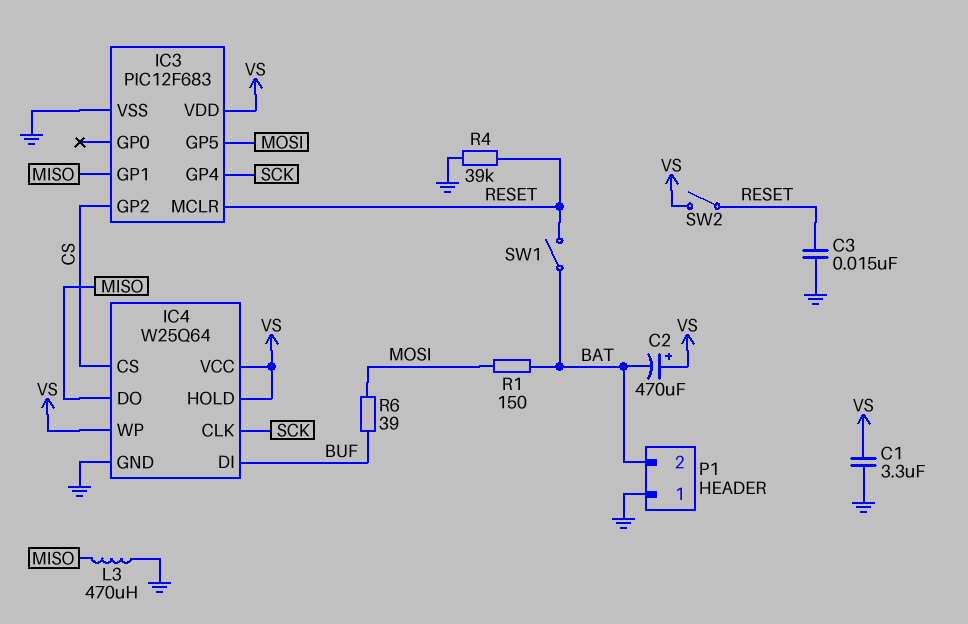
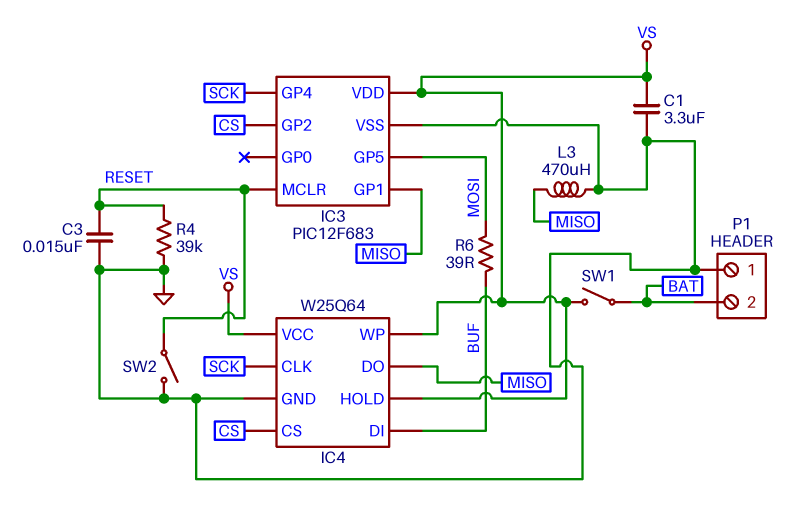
C2: 470uF (plus VS, minus BAT) -> none
R1: 150 (BAT, MOSI) -> none
SW1: switch (BAT, RESET) -> switch (BAT, VS)
SW2: switch (RESET, VS) -> switch (GND, RESET)

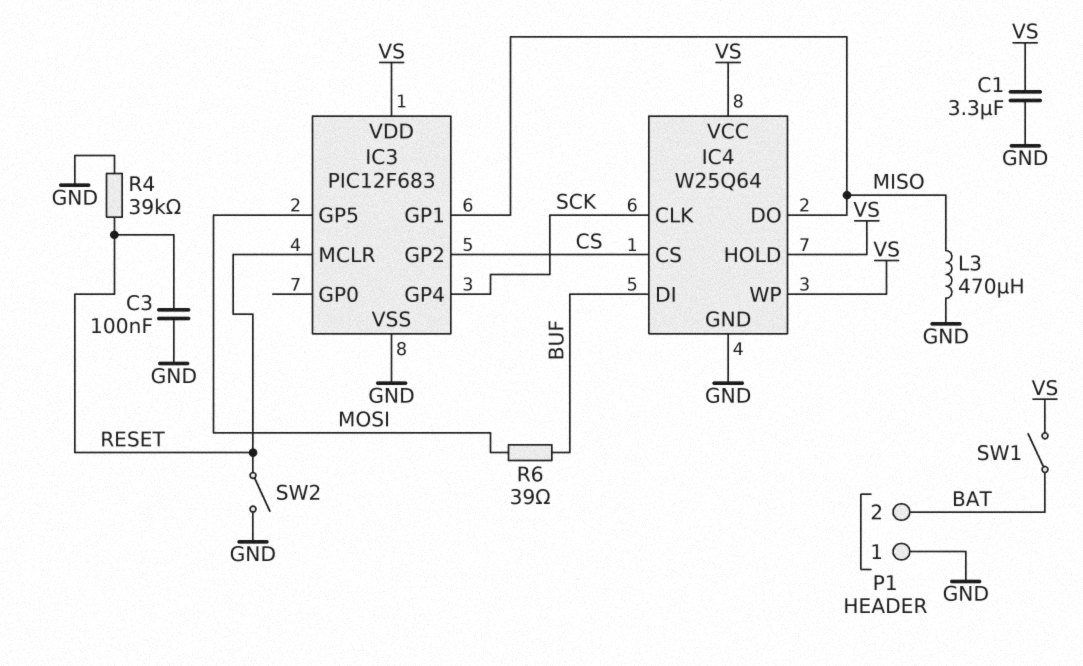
C3: 15nF (GND, RESET) -> 100nF (GND, RESET)

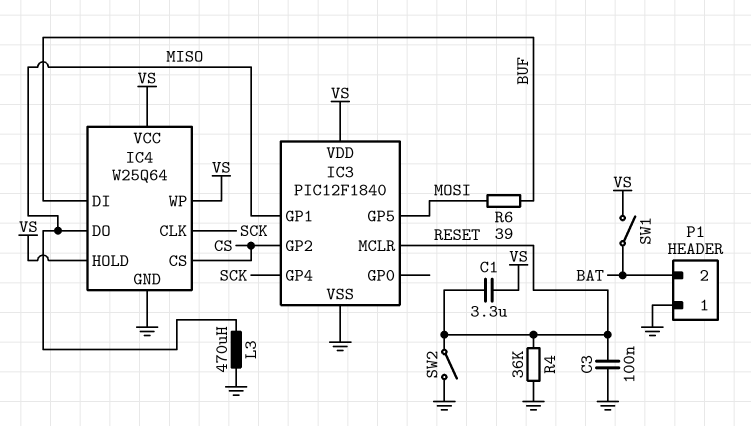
C1: 3.3uF (GND, VS) -> 3.3uF (RESET, VS)
IC3: PIC12F683 -> PIC12F1840
R4: 39k (GND, RESET) -> 36k (GND, RESET)

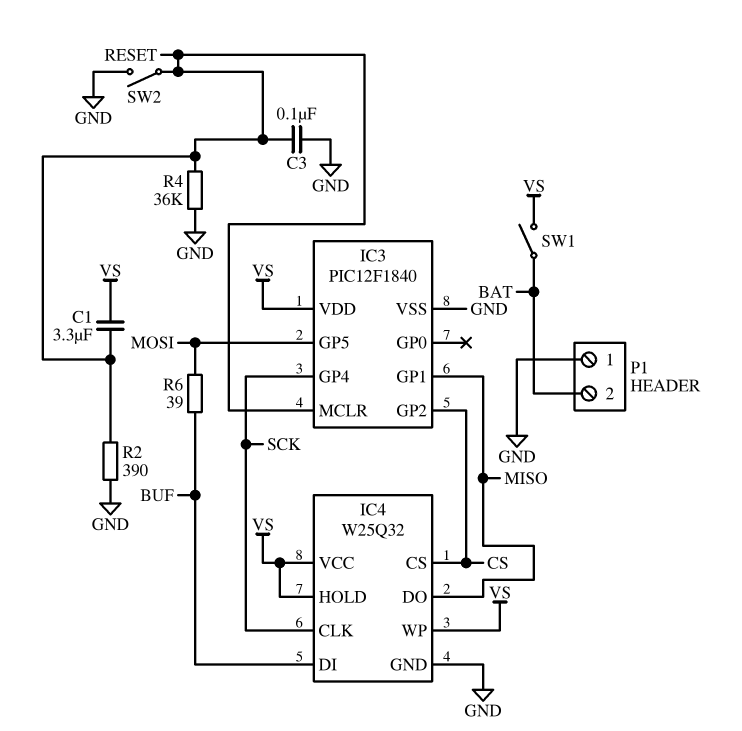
IC4: W25Q64 -> W25Q32
L3: 470uH (GND, MISO) -> none
R2: none -> 390 (GND, RESET)

